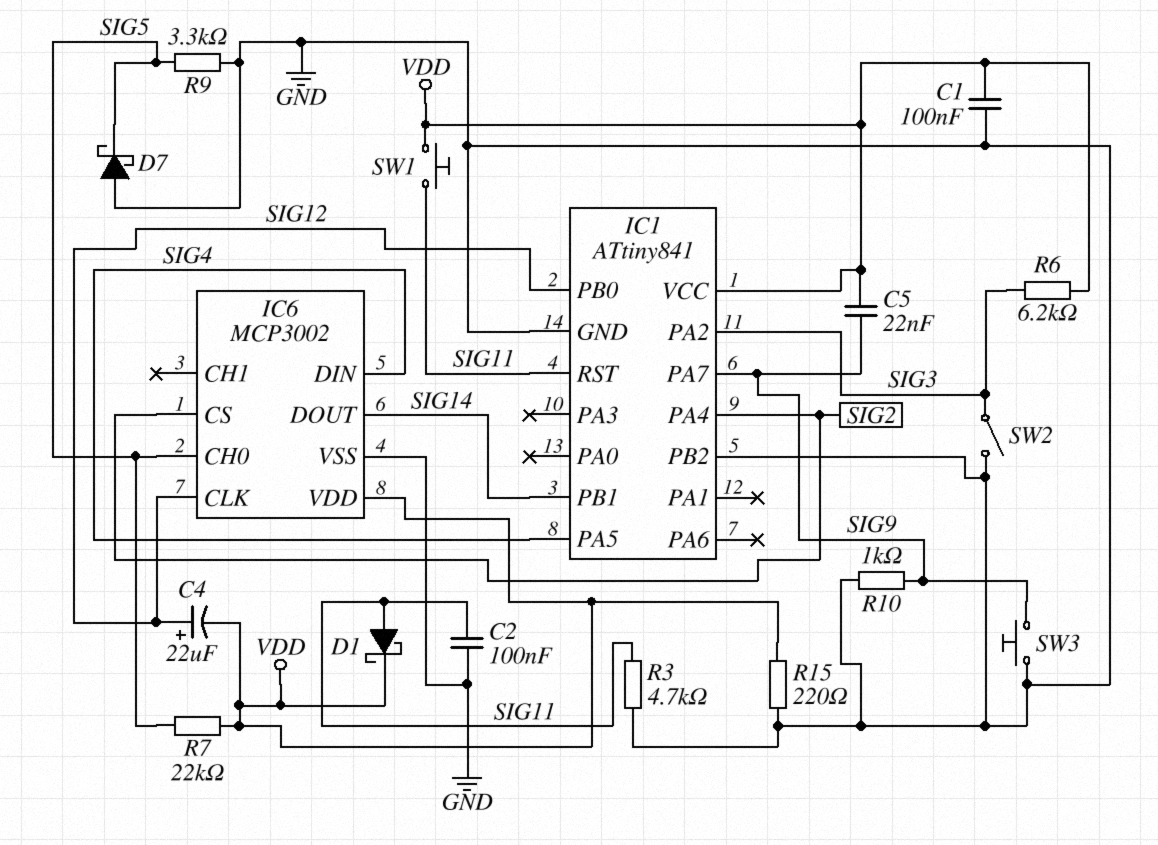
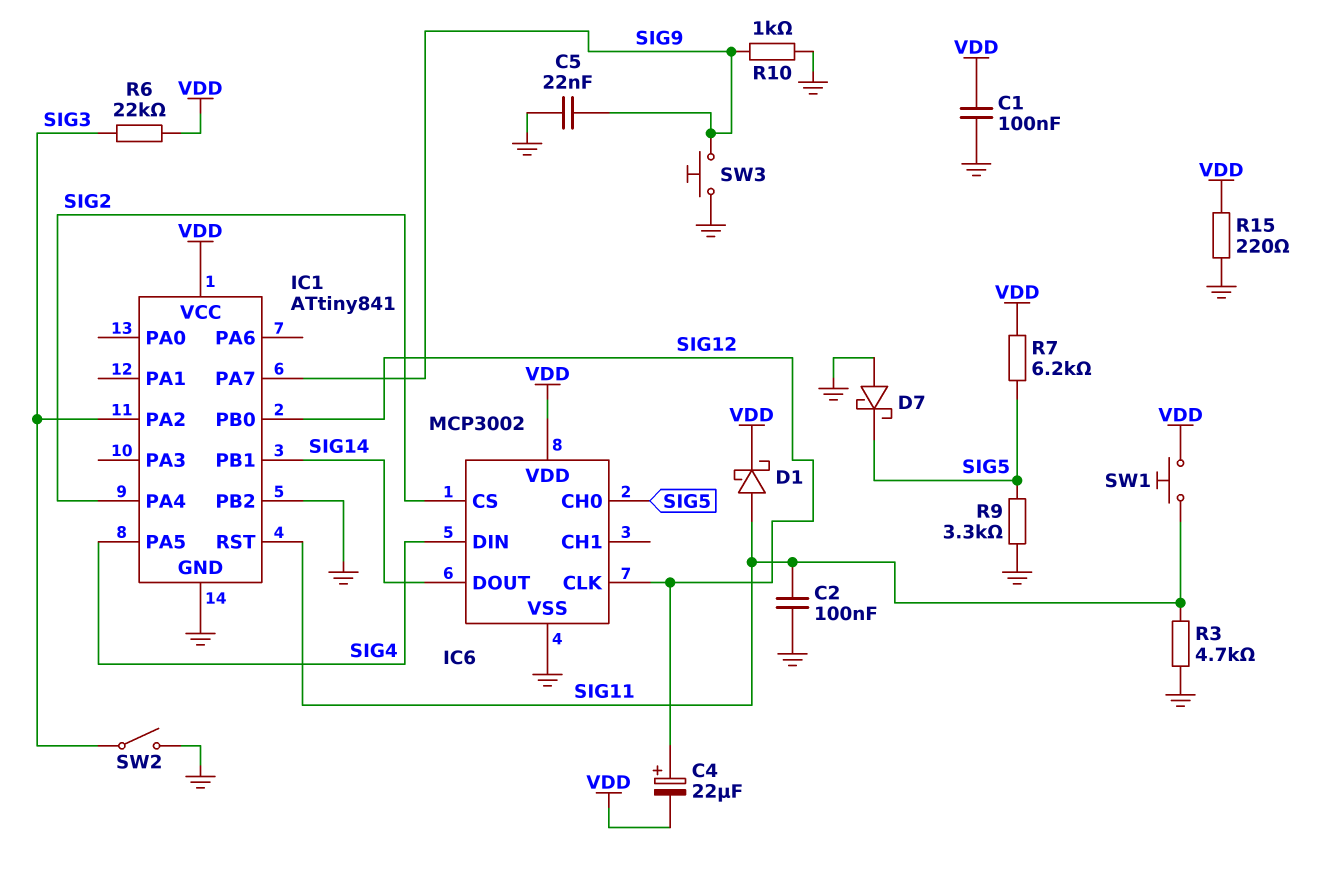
C5: 22nF (SIG9, VDD) -> 22nF (GND, SIG9)
R6: 6.2k (SIG3, VDD) -> 22k (SIG3, VDD)
R7: 22k (SIG5, VDD) -> 6.2k (SIG5, VDD)

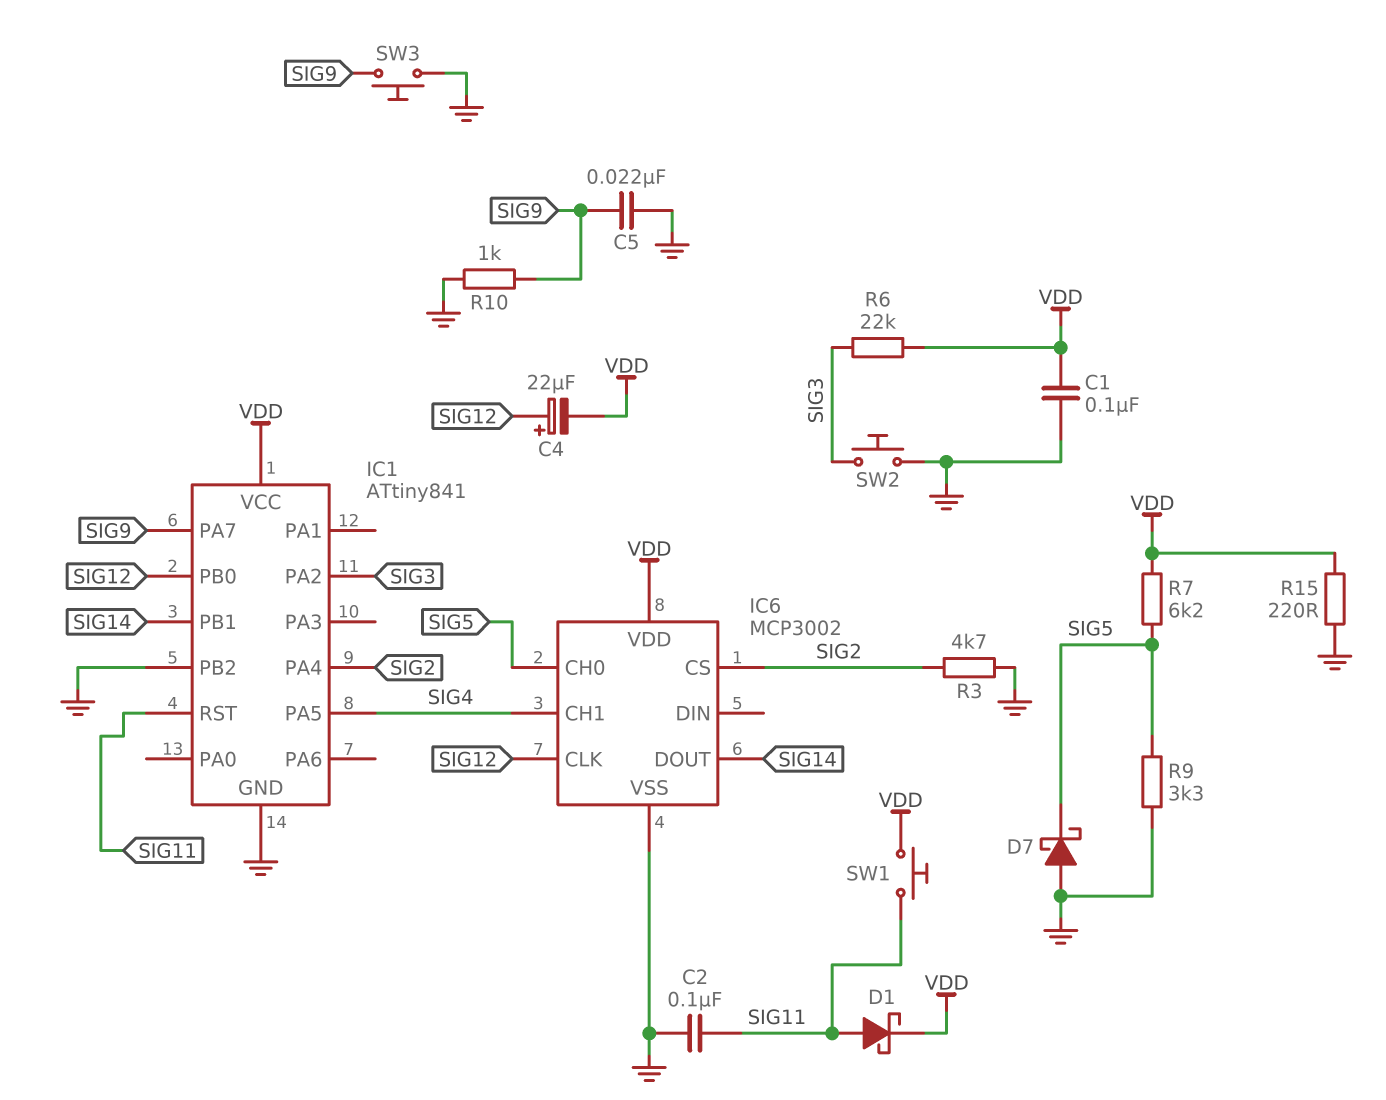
IC6 pin CH1: none -> SIG4
IC6 pin DIN: SIG4 -> none
R3: 4.7k (GND, SIG11) -> 4.7k (GND, SIG2)
SW2: switch (GND, SIG3) -> button (GND, SIG3)

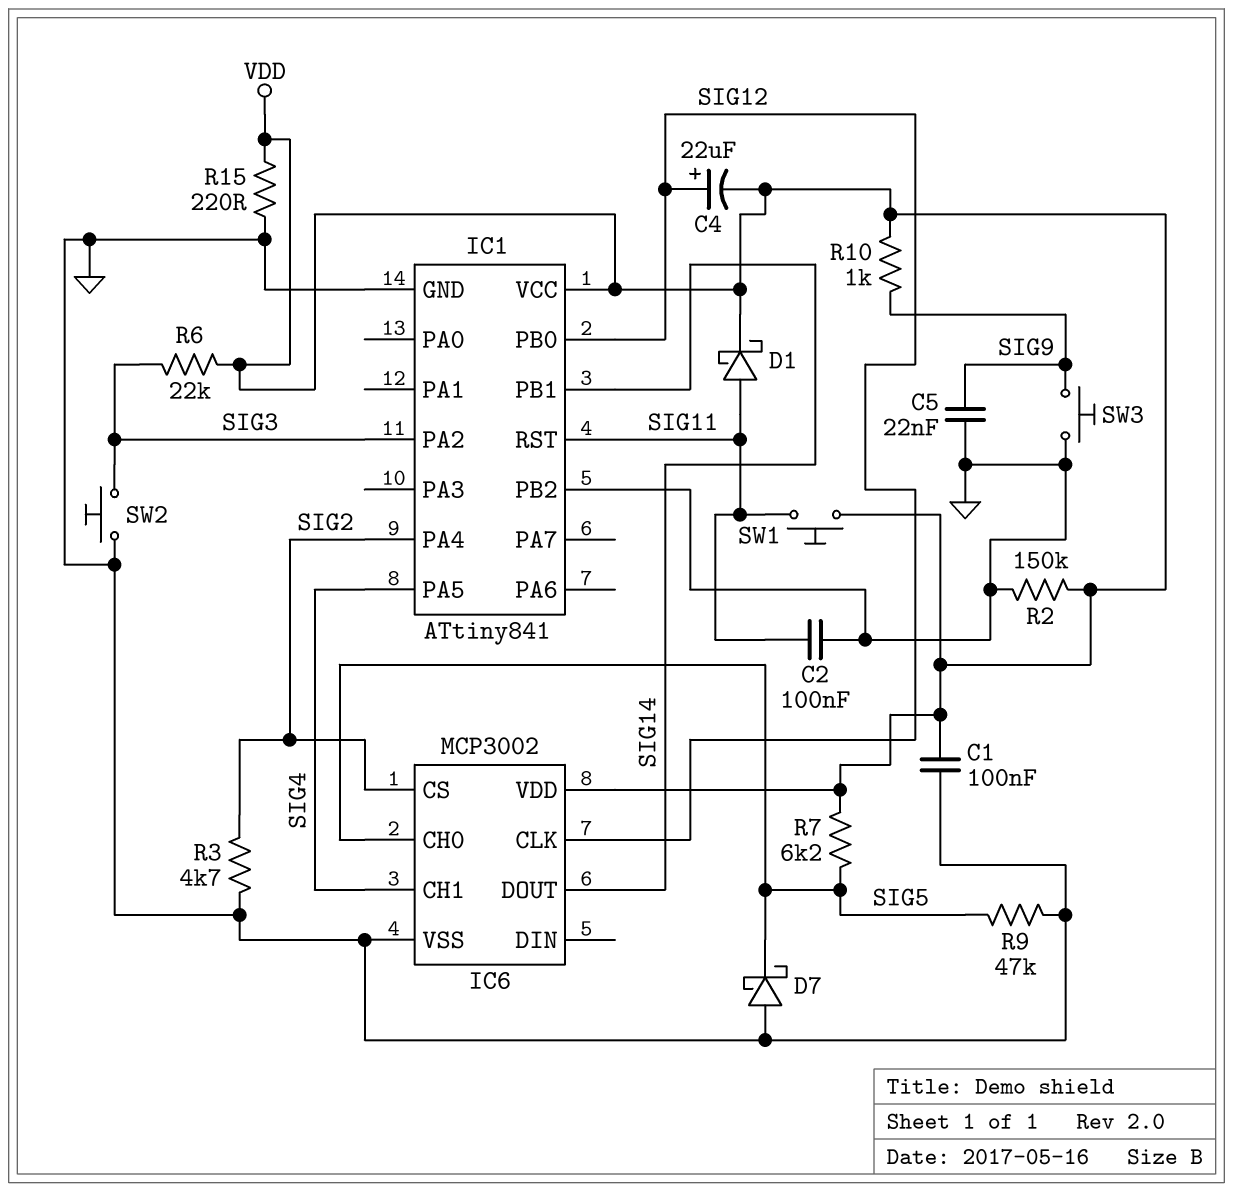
IC1 pin PA7: SIG9 -> none
R2: none -> 150k (GND, VDD)
R9: 3.3k (GND, SIG5) -> 47k (GND, SIG5)
R10: 1k (GND, SIG9) -> 1k (SIG9, VDD)

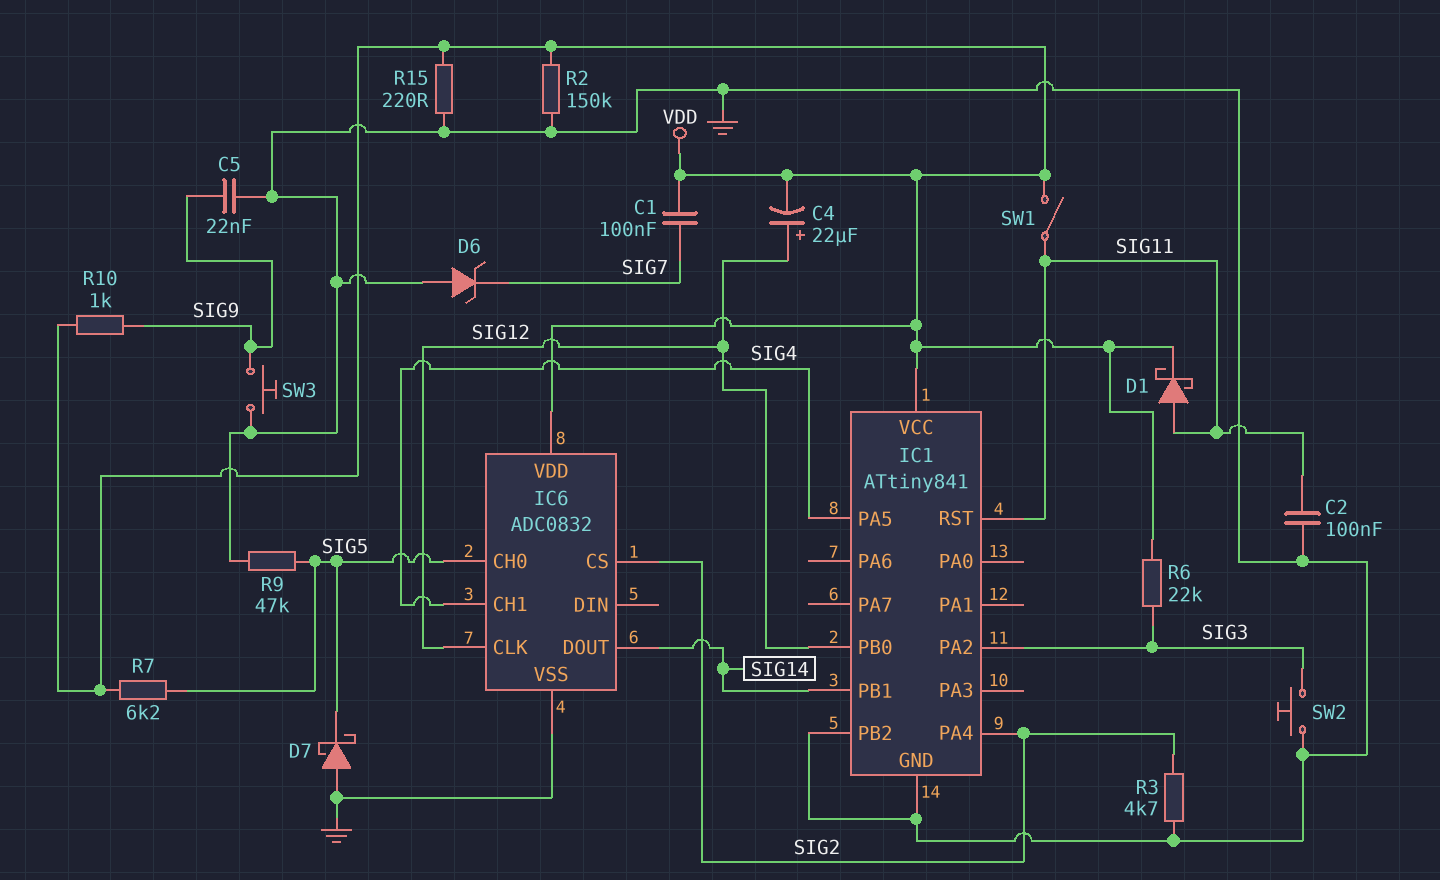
C1: 100nF (GND, VDD) -> 100nF (SIG7, VDD)
D6: none -> zener (A GND, K SIG7)
IC6: MCP3002 -> ADC0832
SW1: button (SIG11, VDD) -> switch (SIG11, VDD)

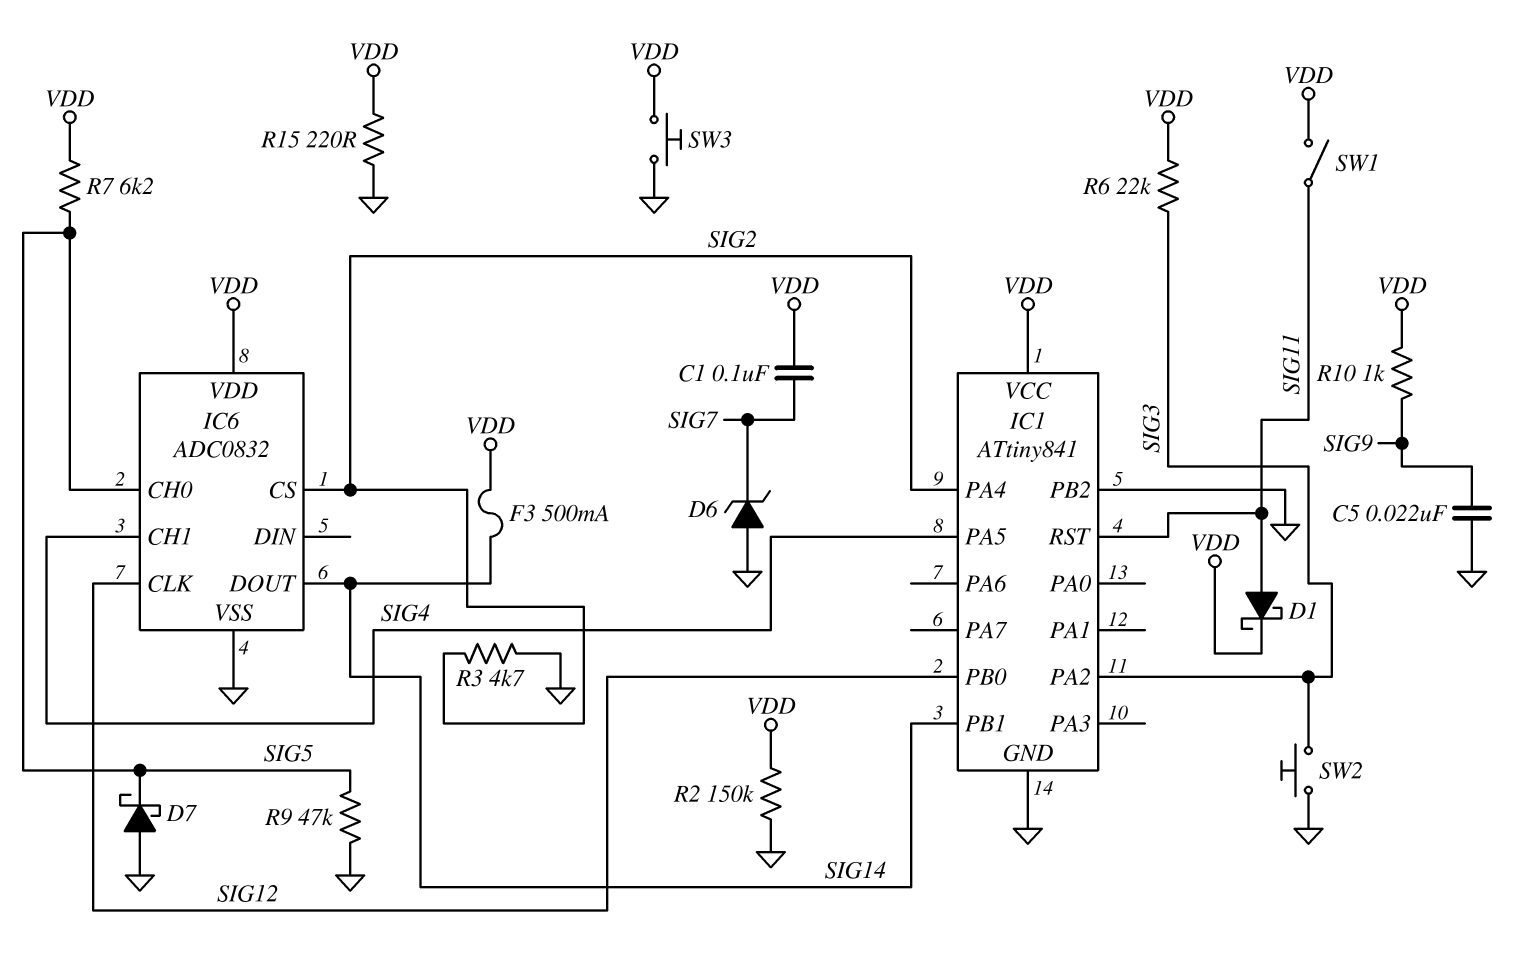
C2: 100nF (GND, SIG11) -> none
C4: 22uF (plus SIG12, minus VDD) -> none
F3: none -> 500mA (SIG14, VDD)
SW3: button (GND, SIG9) -> button (GND, VDD)

